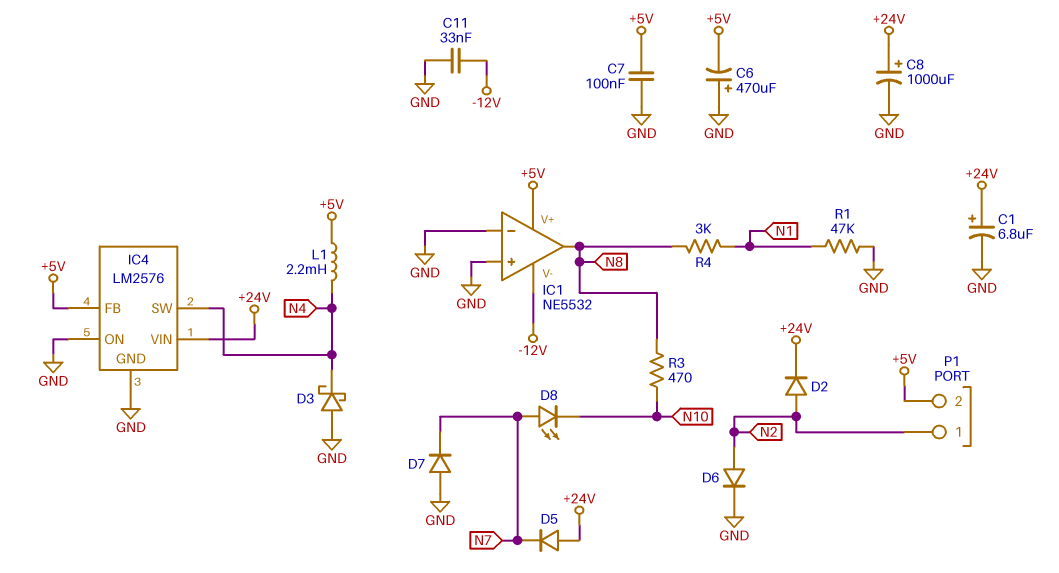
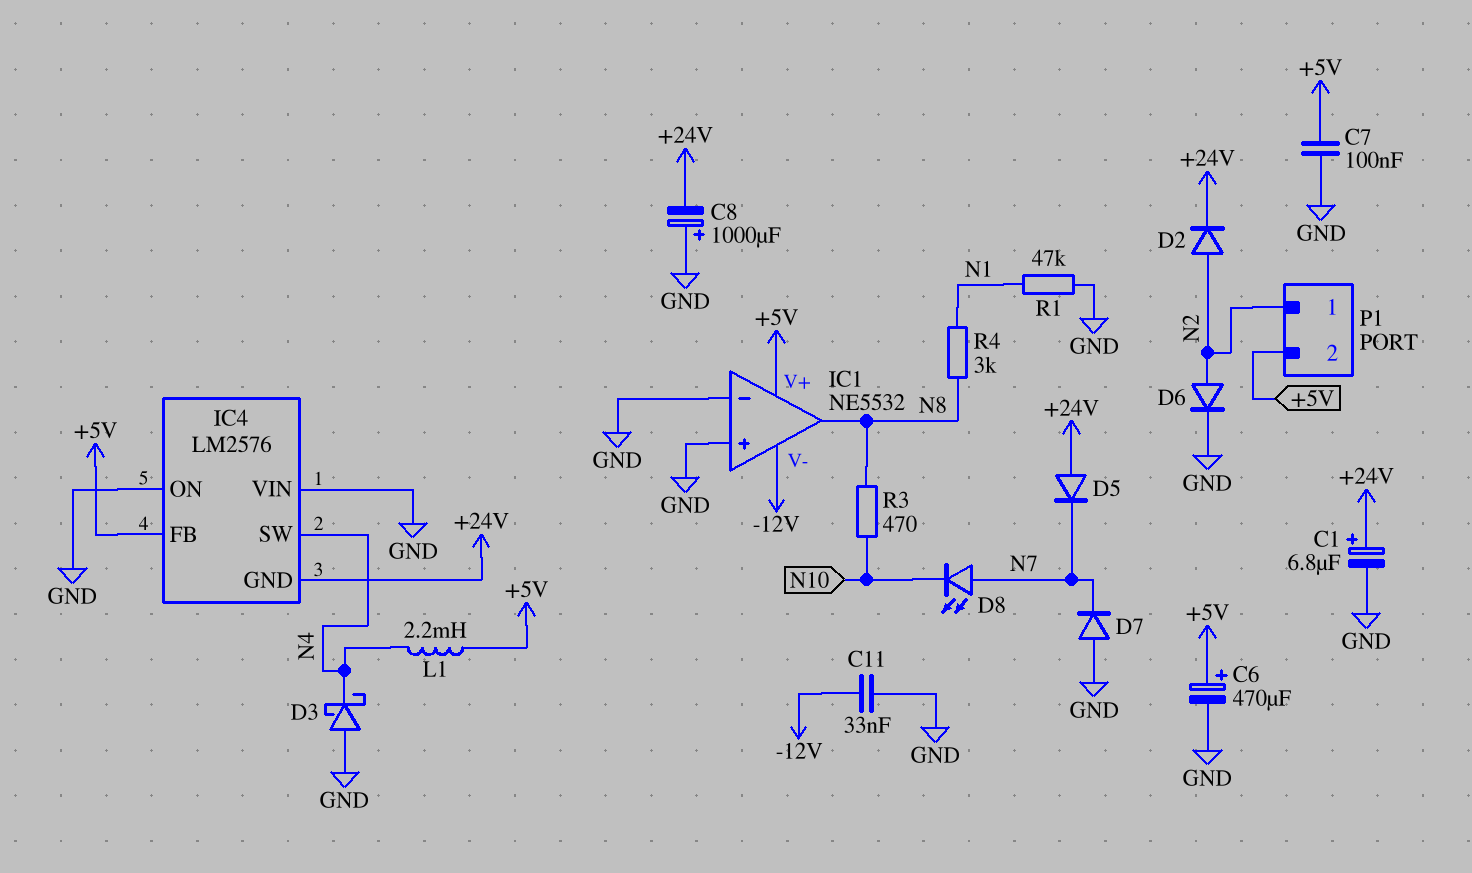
C6: 470uF (plus GND, minus +5V) -> 470uF (plus +5V, minus GND)
C8: 1000uF (plus +24V, minus GND) -> 1000uF (plus GND, minus +24V)
IC4 pin GND: GND -> +24V
IC4 pin VIN: +24V -> GND

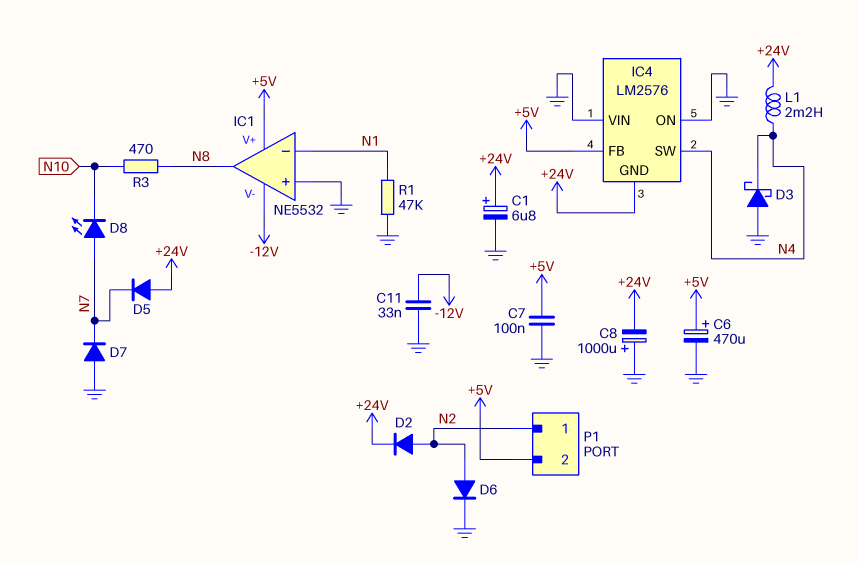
IC1 pin in-: GND -> N1
L1: 2.2mH (+5V, N4) -> 2.2mH (+24V, N4)
R4: 3k (N1, N8) -> none

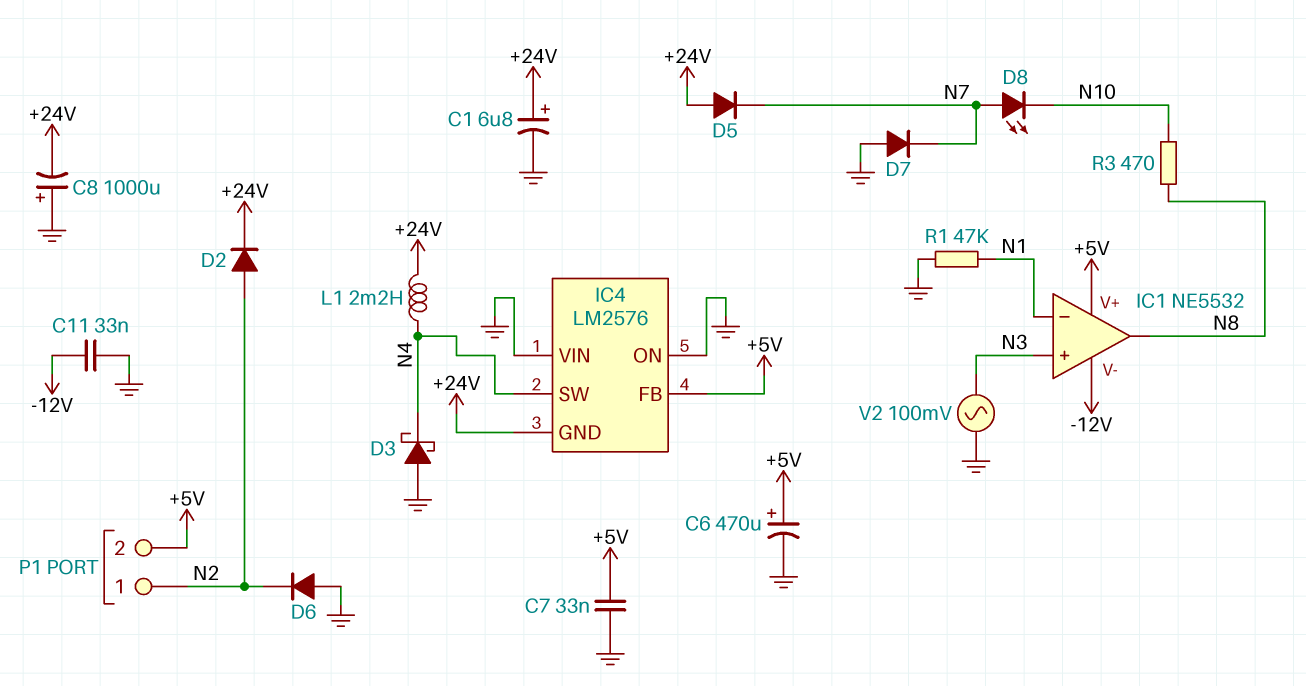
C7: 100nF (+5V, GND) -> 33nF (+5V, GND)
D6: diode (A N2, K GND) -> diode (A GND, K N2)
IC1 pin in+: GND -> N3
V2: none -> AC 100mV (GND, N3)

